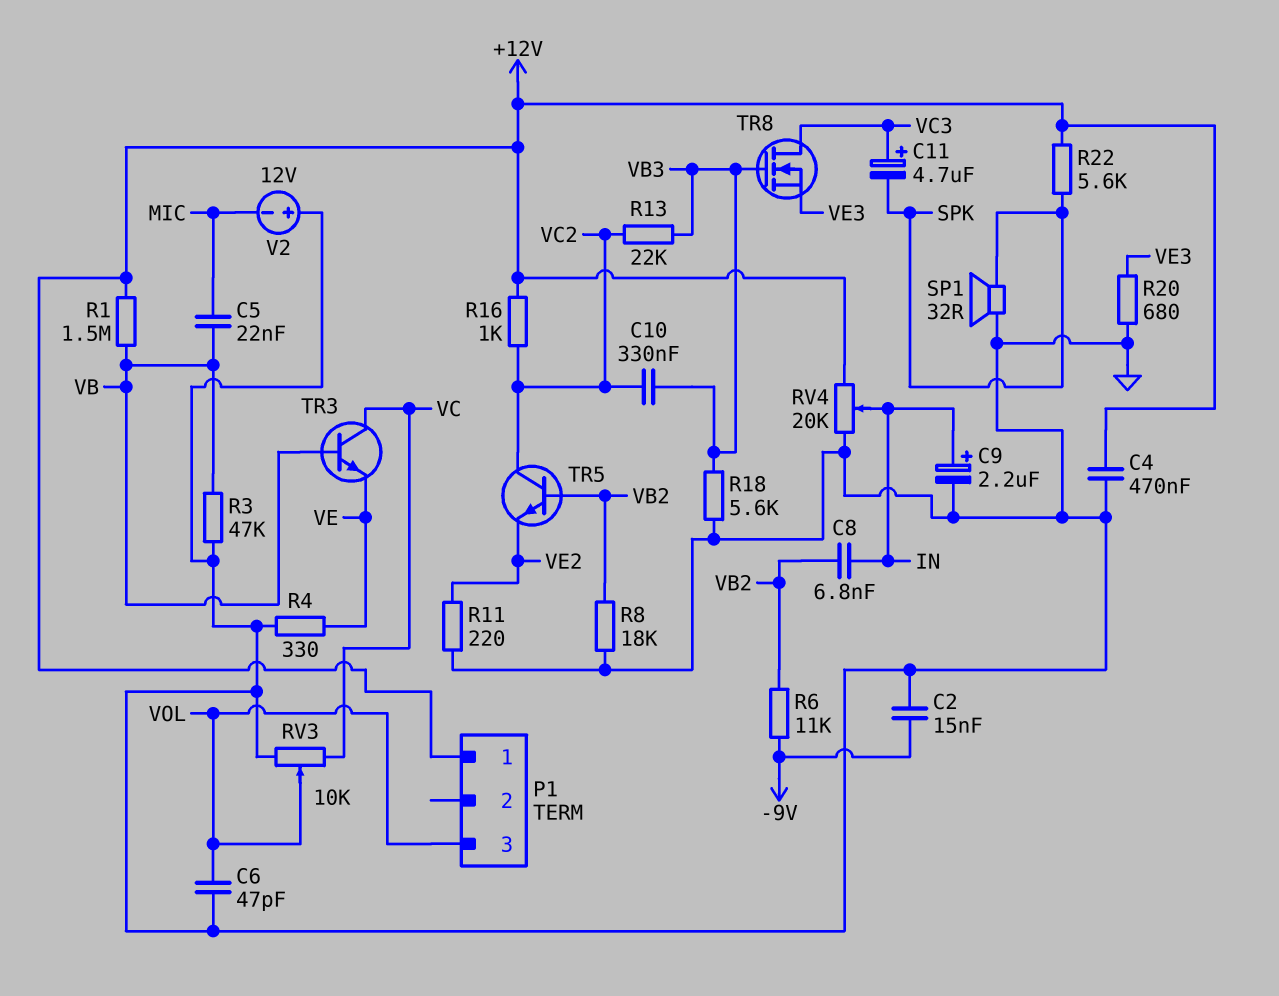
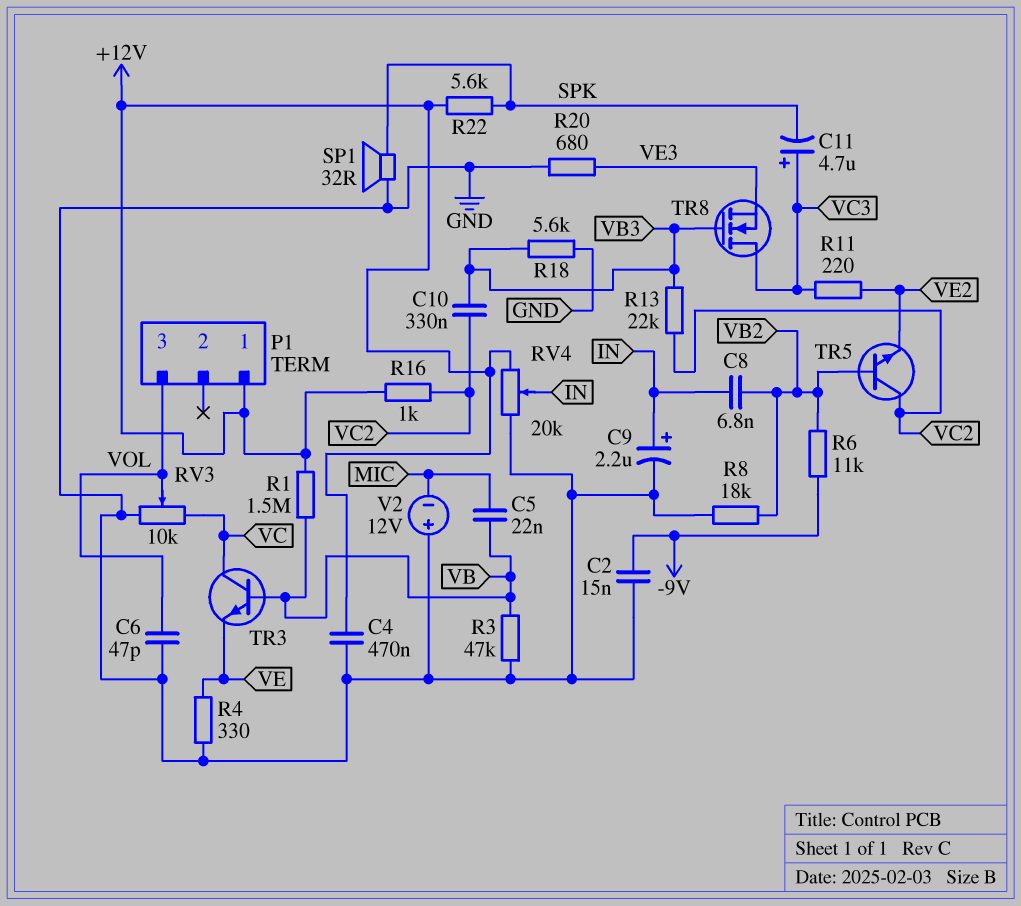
R11: 220 (GND, VE2) -> 220 (VC3, VE2)

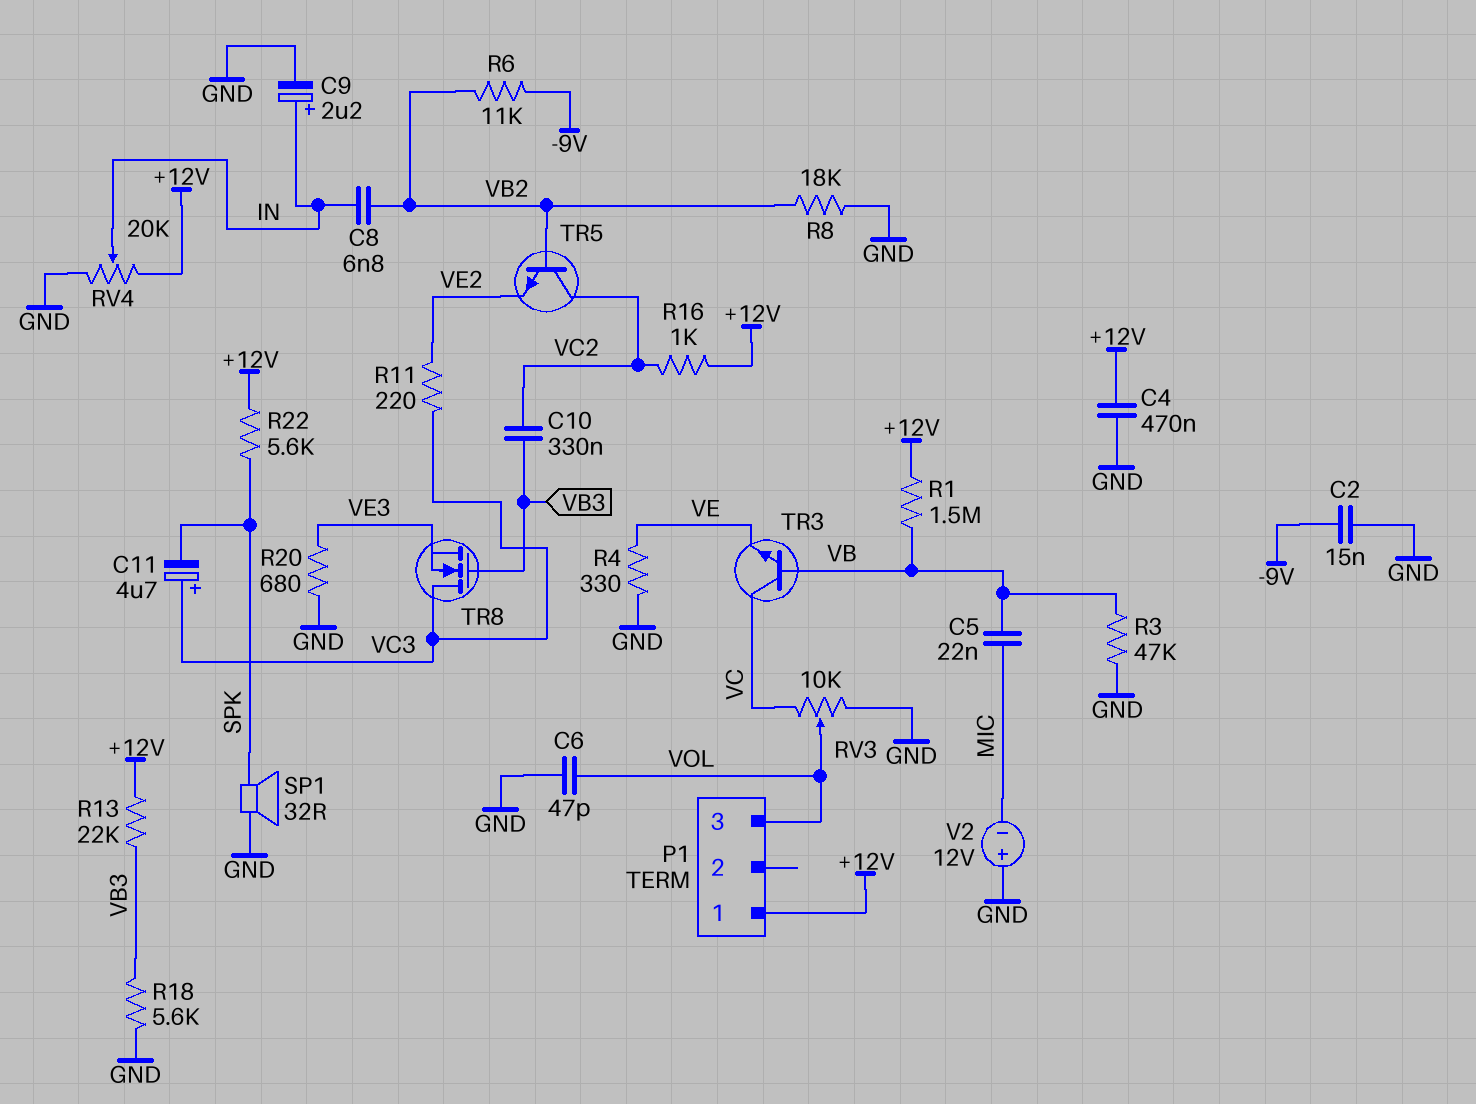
R13: 22k (VB3, VC2) -> 22k (+12V, VB3)

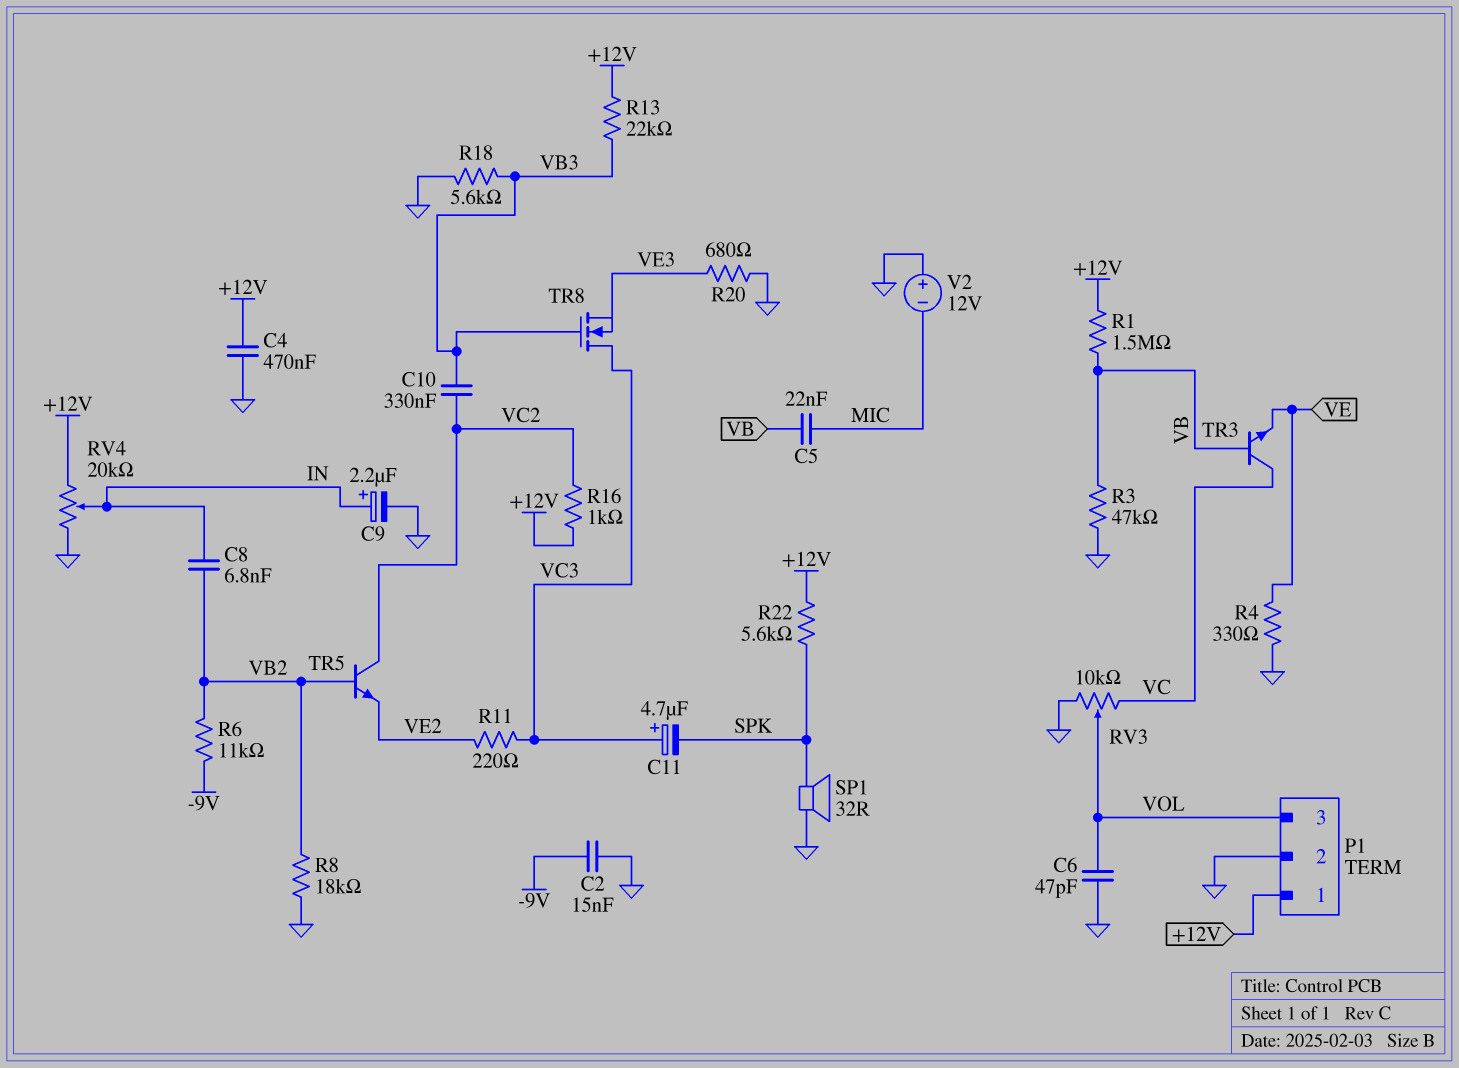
P1 pin 2: none -> GND

